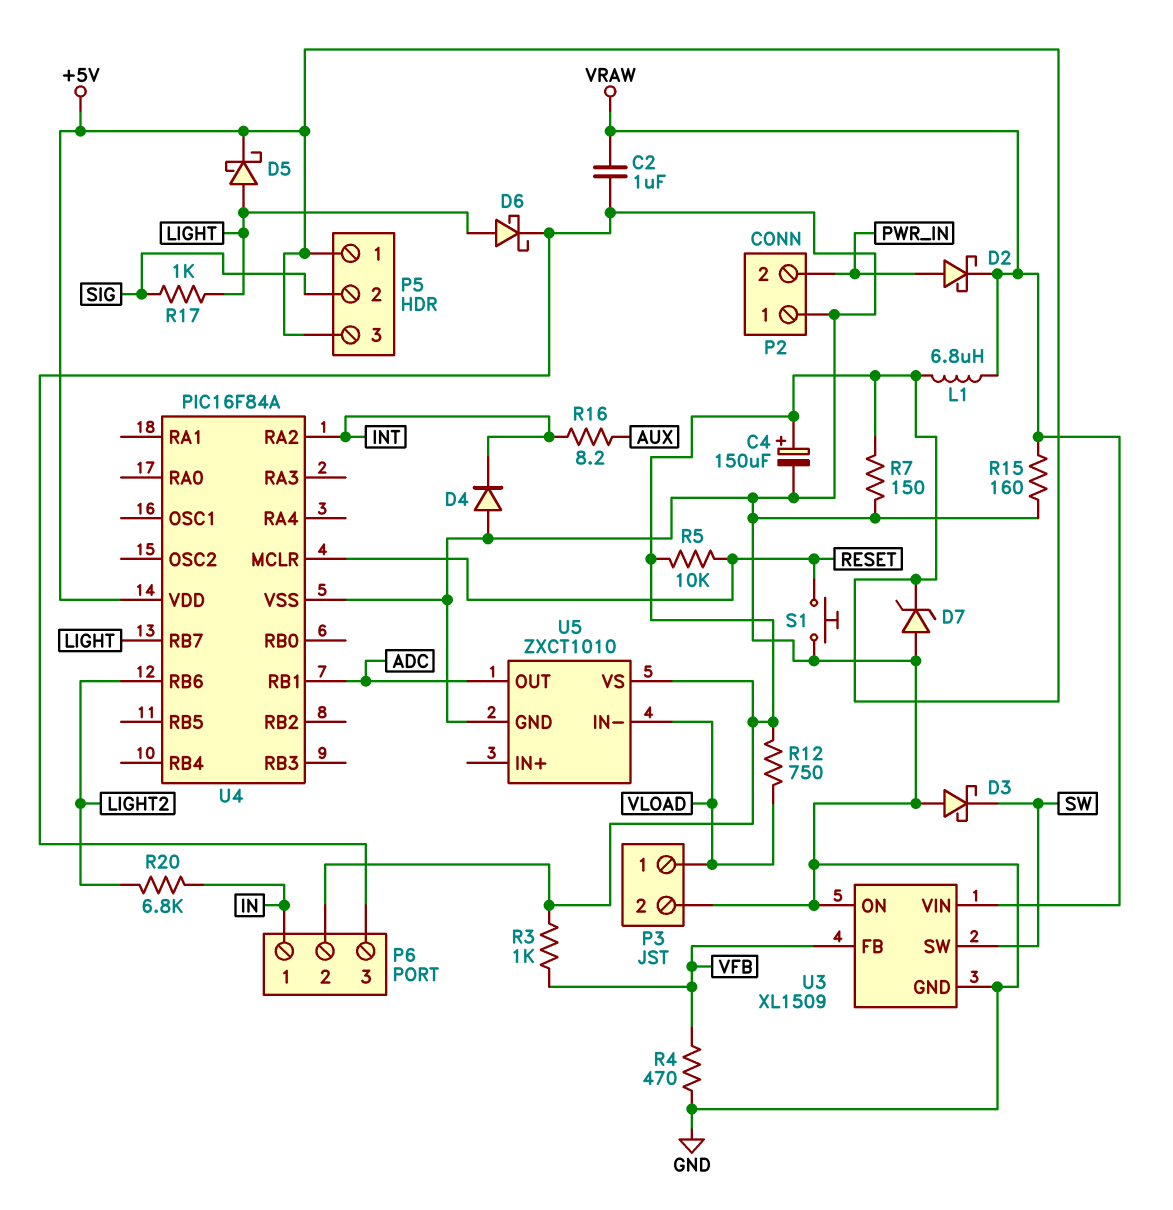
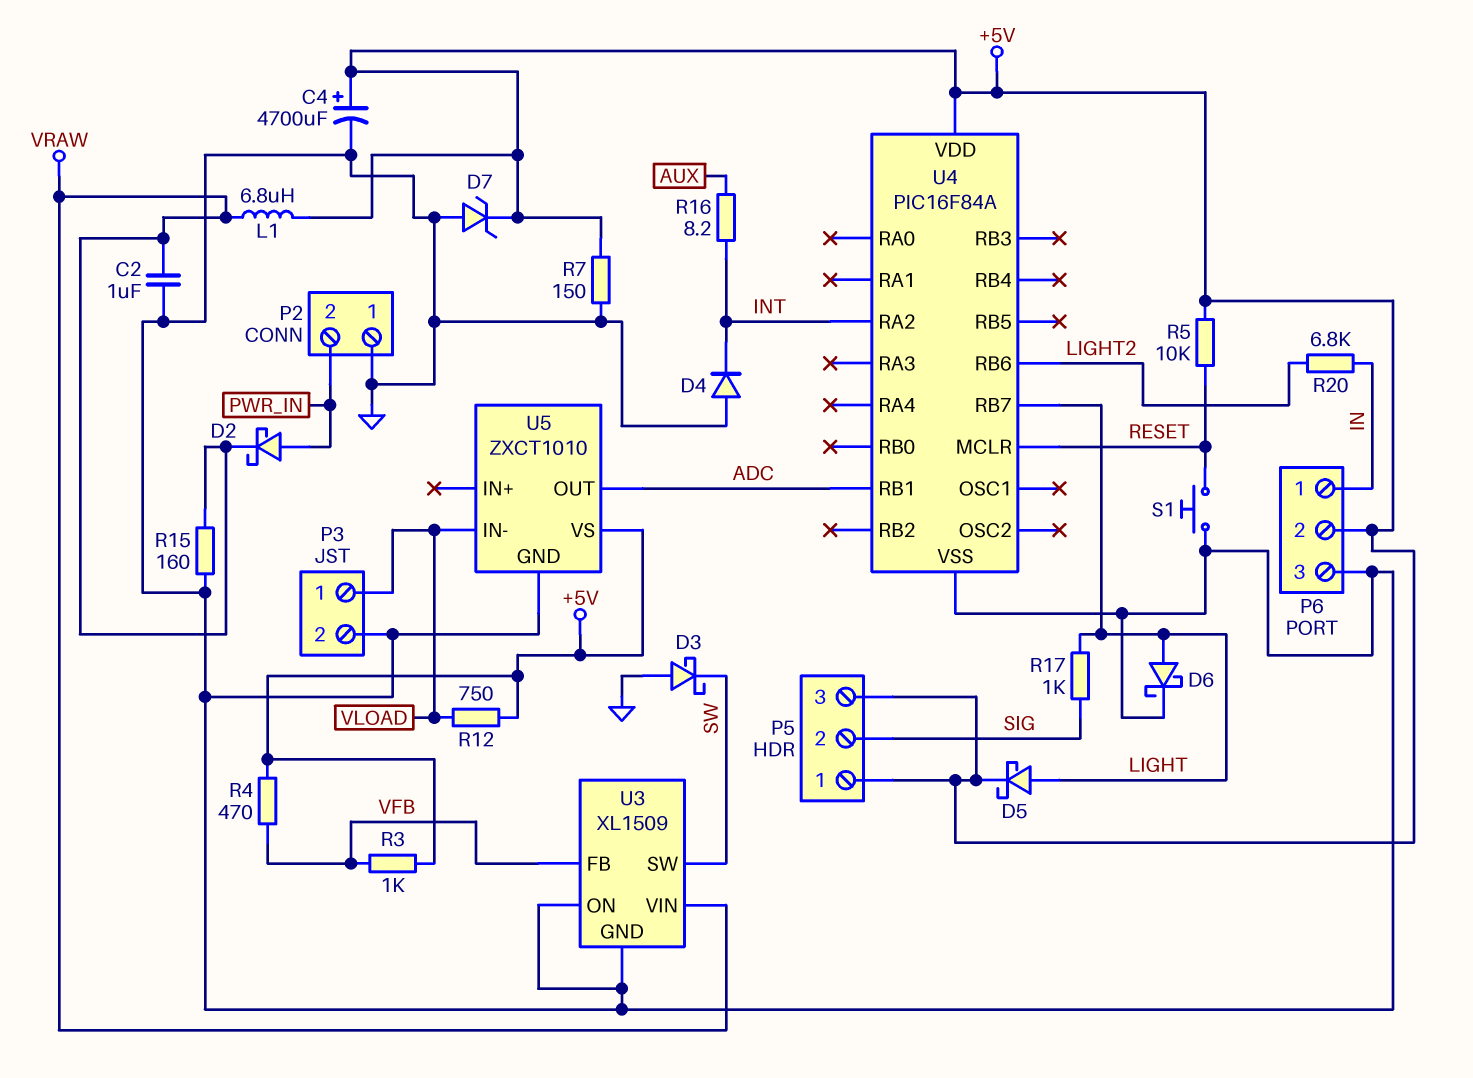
C4: 150uF (plus +5V, minus GND) -> 4700uF (plus +5V, minus GND)
R4: 470 (GND, VFB) -> 470 (+5V, VFB)

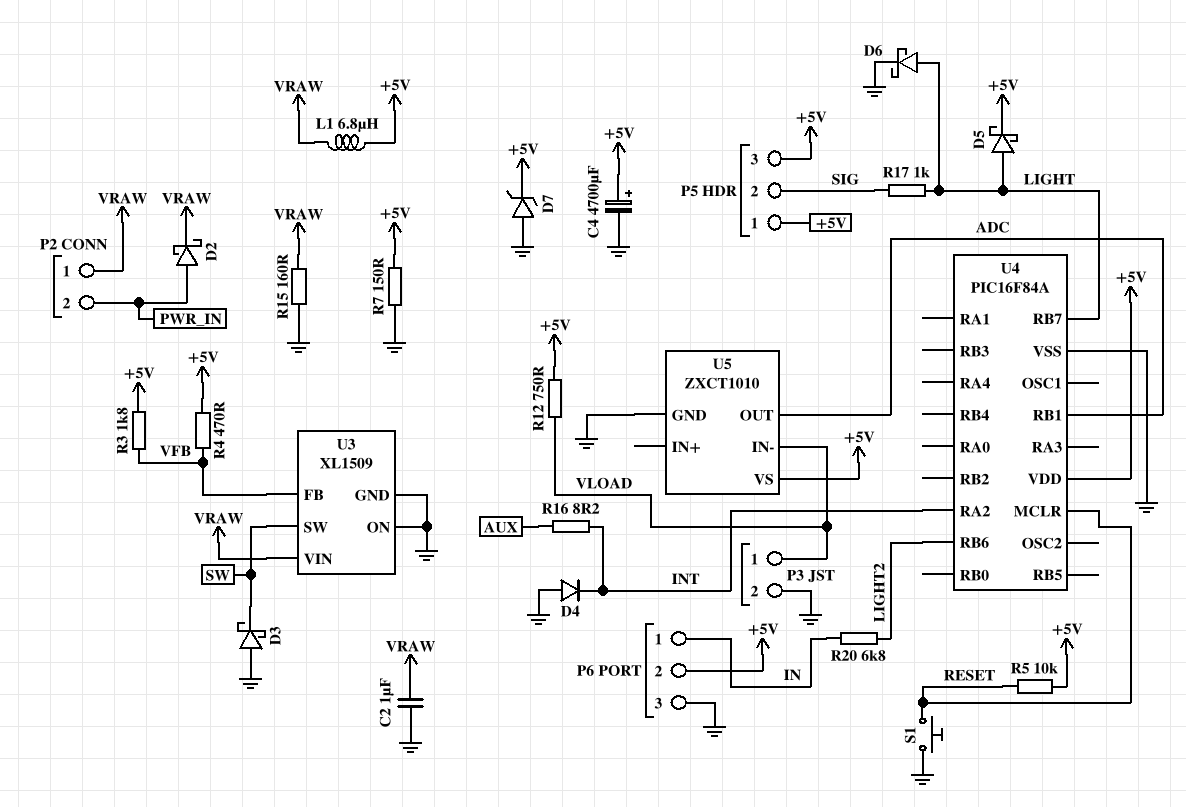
P2 pin 1: GND -> VRAW
R3: 1k (+5V, VFB) -> 1.8k (+5V, VFB)

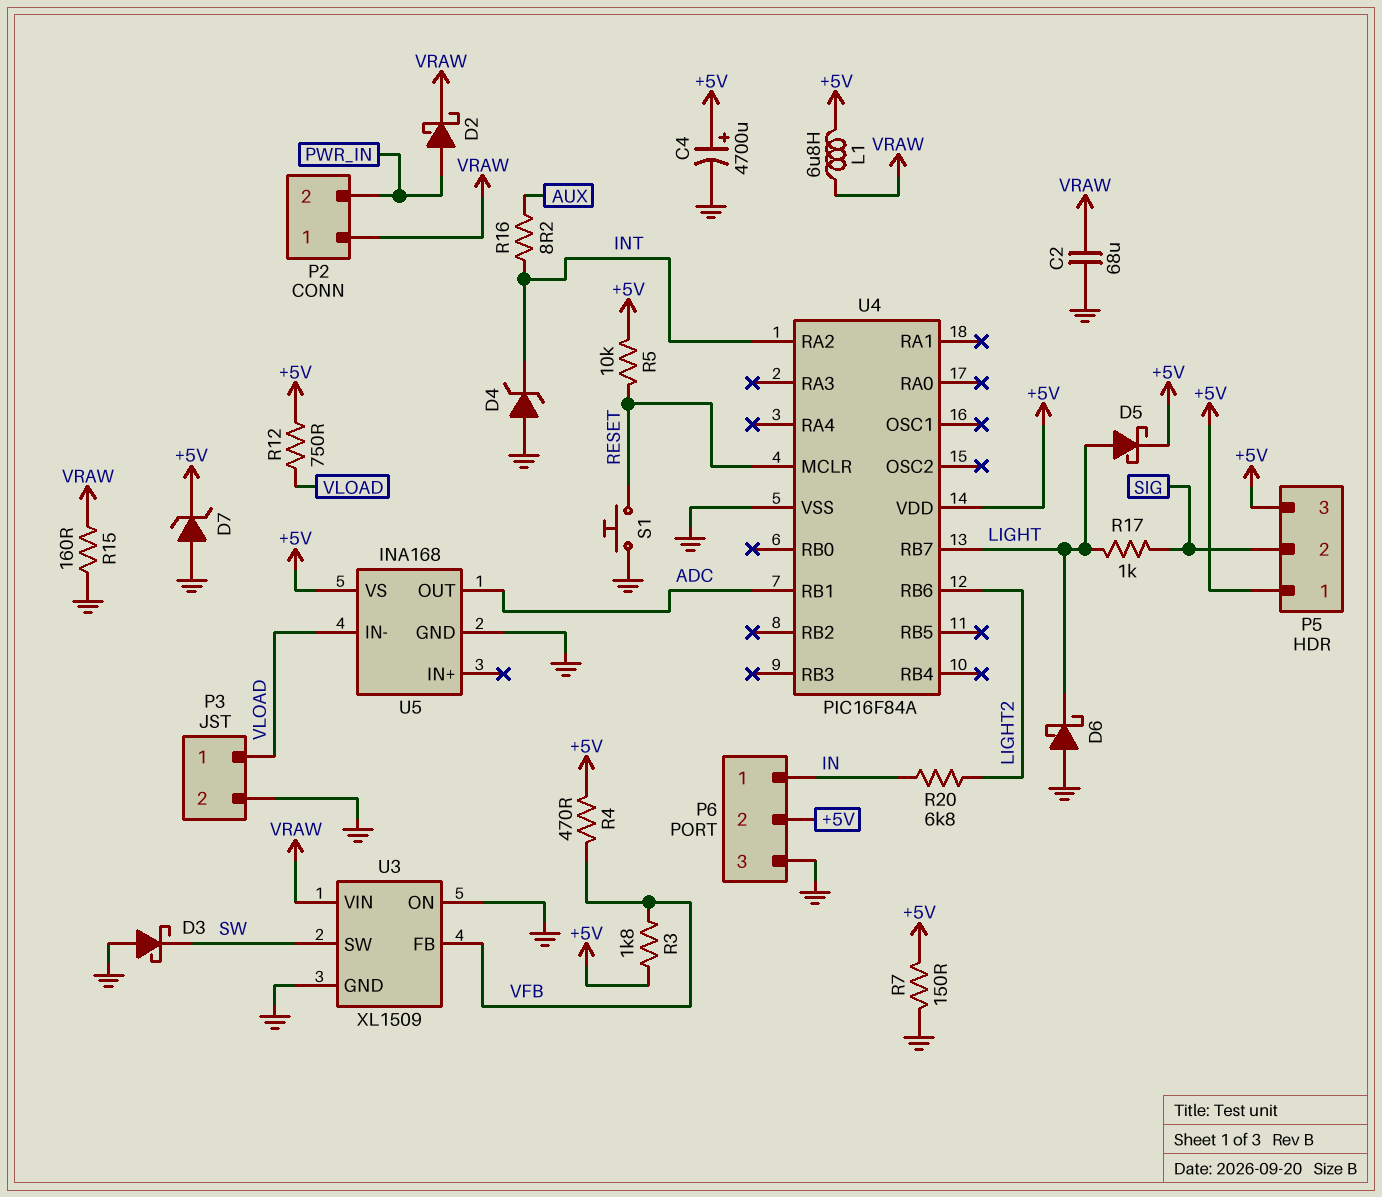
C2: 1uF (GND, VRAW) -> 68uF (GND, VRAW)
D4: diode (A GND, K INT) -> zener (A GND, K INT)
D6: schottky (A LIGHT, K GND) -> schottky (A GND, K LIGHT)
U5: ZXCT1010 -> INA168

